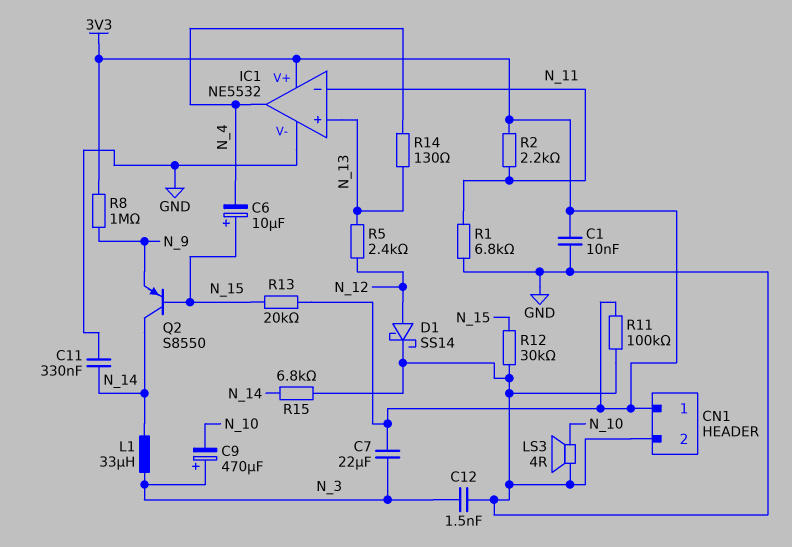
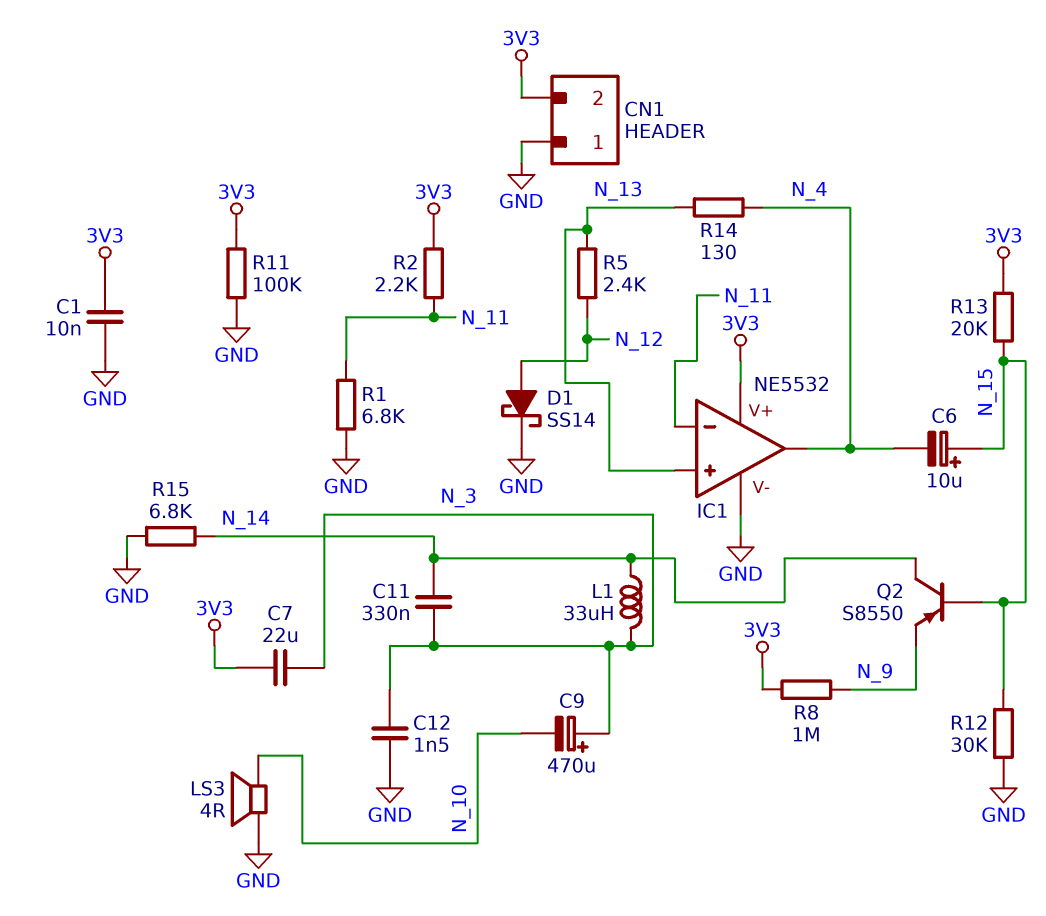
C11: 330nF (GND, N_14) -> 330nF (N_3, N_14)
CN1 pin 1: 3V3 -> GND
CN1 pin 2: GND -> 3V3

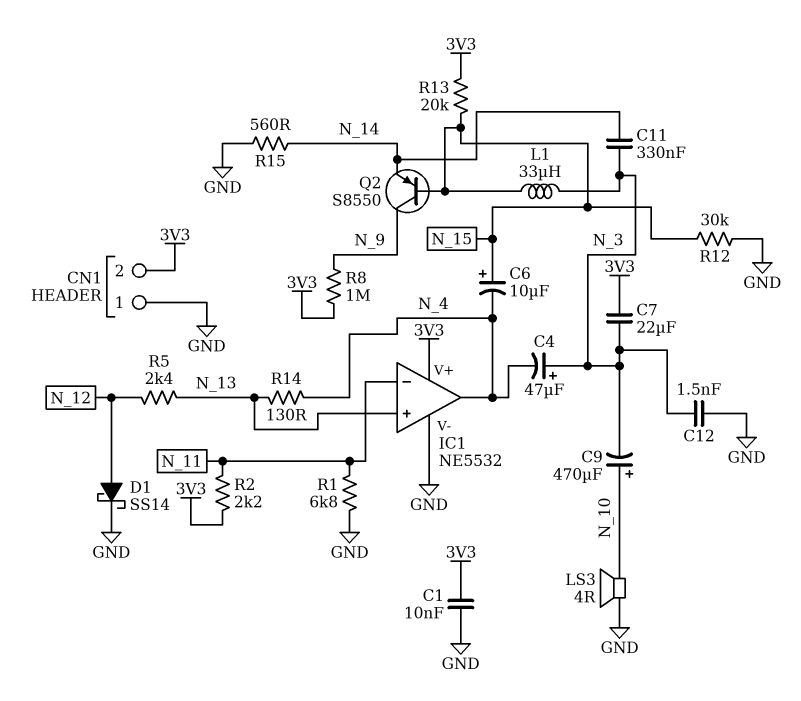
C4: none -> 47uF (plus N_3, minus N_4)
C9: 470uF (plus N_3, minus N_10) -> 470uF (plus N_10, minus N_3)
L1: 33uH (N_3, N_14) -> 33uH (N_3, N_15)
Q2: PNP S8550 (B N_15, C N_14, E N_9) -> PNP S8550 (B N_15, C N_9, E N_14)
R11: 100k (3V3, GND) -> none
R15: 6.8k (GND, N_14) -> 560 (GND, N_14)

